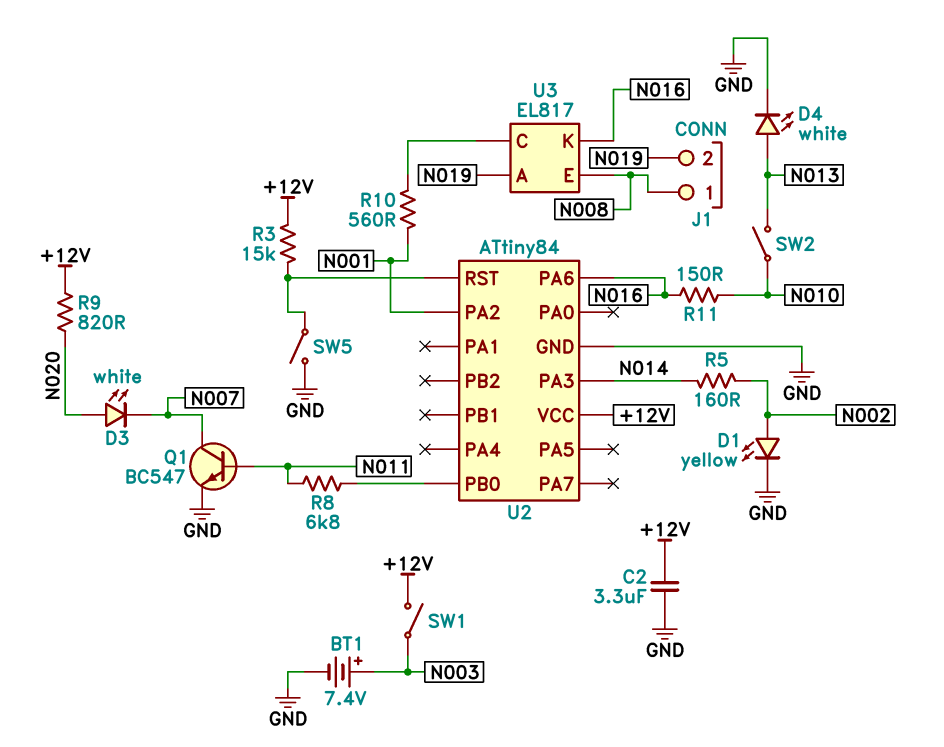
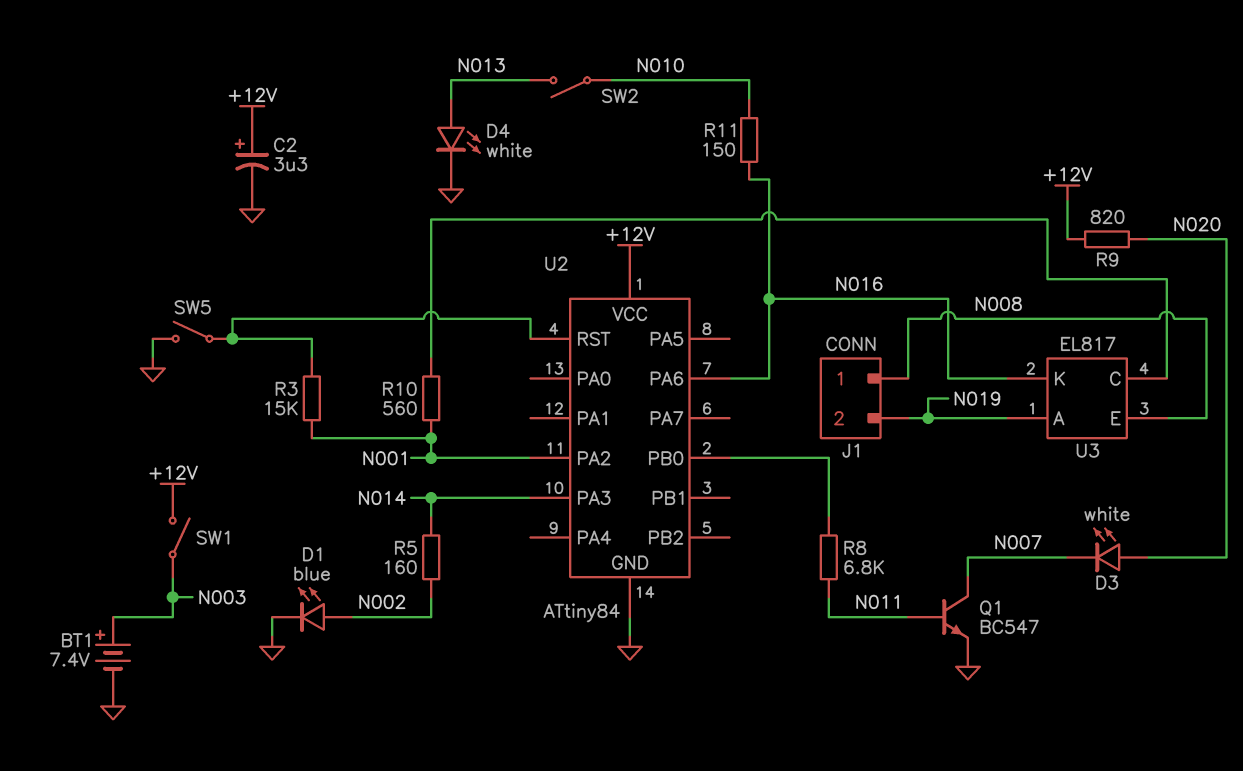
C2: 3.3uF (+12V, GND) -> 3.3uF (plus +12V, minus GND)
D1: LED yellow (A N002, K GND) -> LED blue (A N002, K GND)
R3: 15k (+12V, U2/RST) -> 15k (N001, U2/RST)

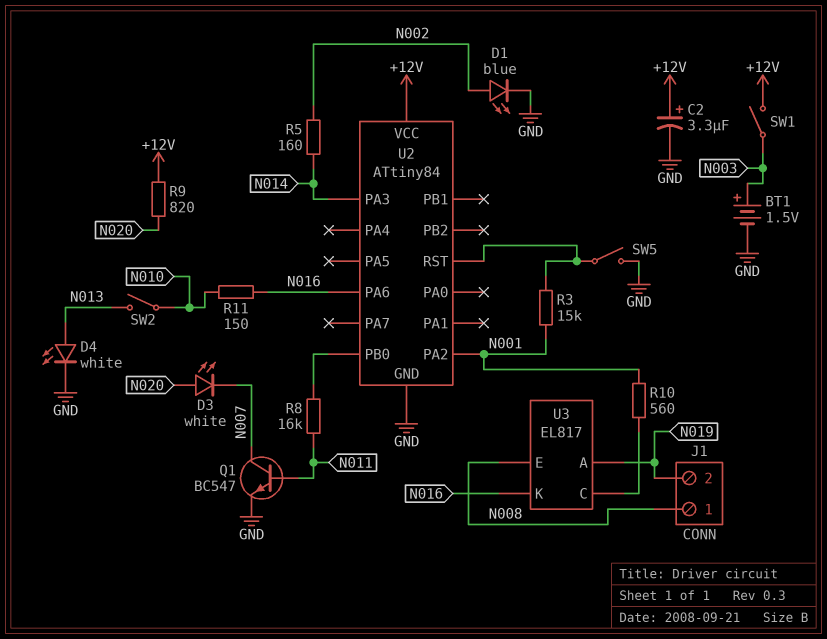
BT1: 7.4V (plus N003, minus GND) -> 1.5V (plus N003, minus GND)
R8: 6.8k (N011, U2/PB0) -> 16k (N011, U2/PB0)

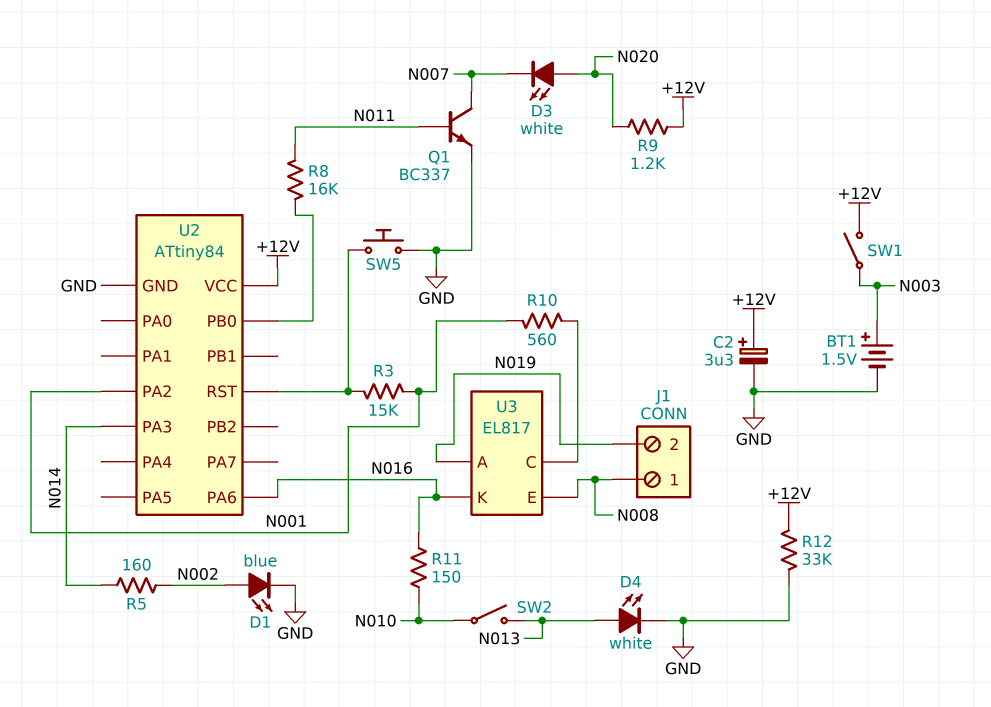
Q1: NPN BC547 (B N011, C N007, E GND) -> NPN BC337 (B N011, C N007, E GND)
R9: 820 (+12V, N020) -> 1.2k (+12V, N020)
R12: none -> 33k (+12V, GND)
SW5: switch (GND, U2/RST) -> button (GND, U2/RST)

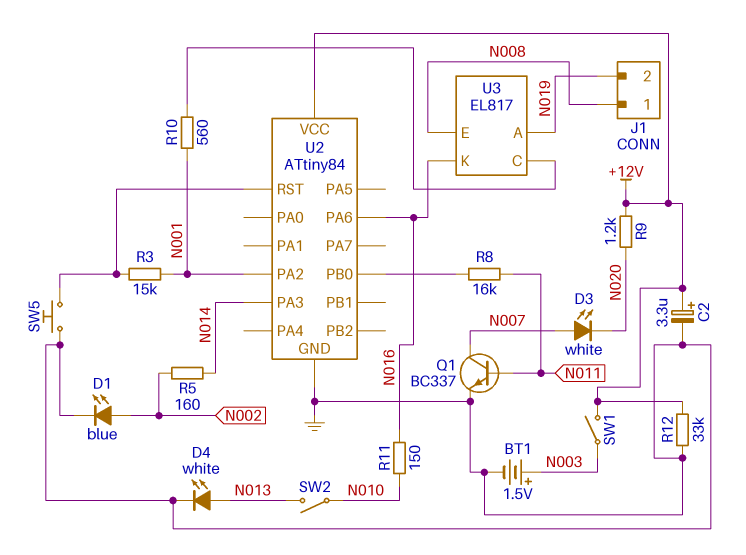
D3: LED white (A N020, K N007) -> LED white (A N007, K N020)

